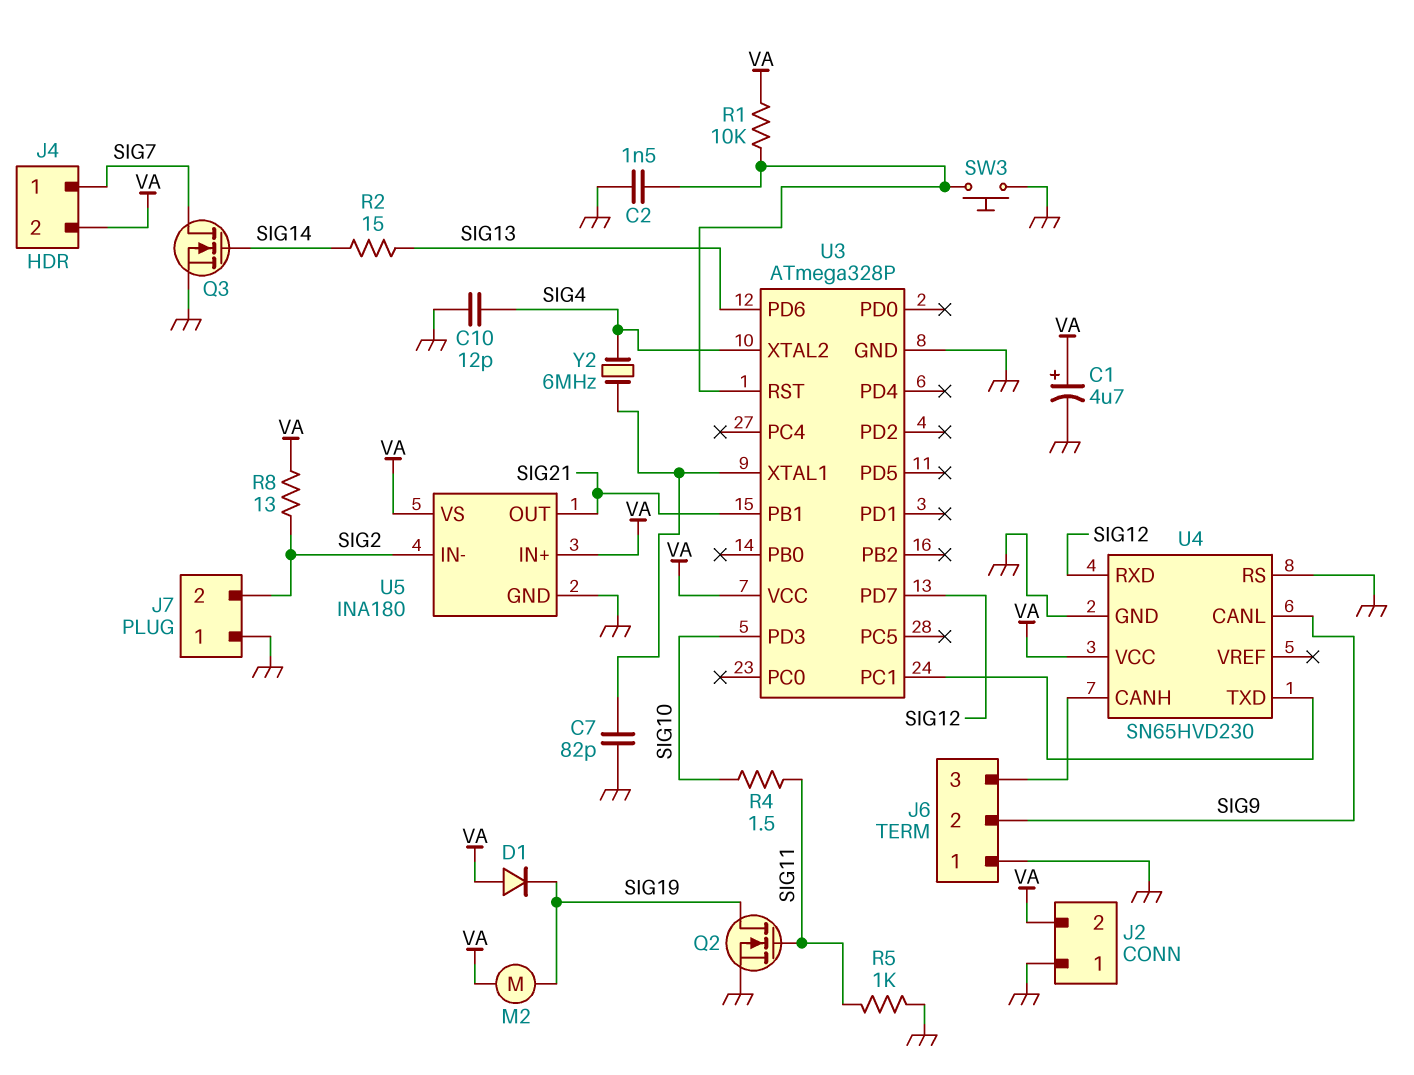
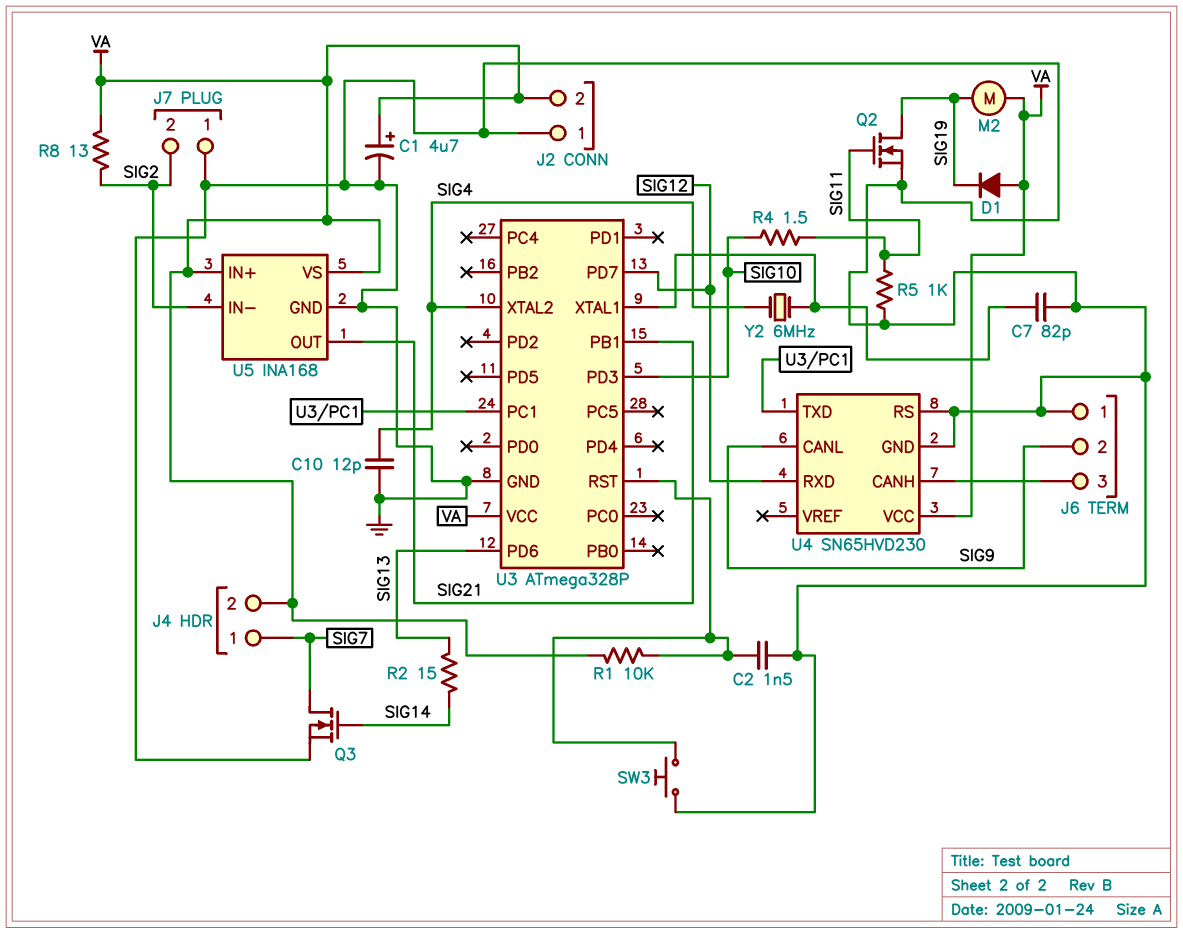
U5: INA180 -> INA168

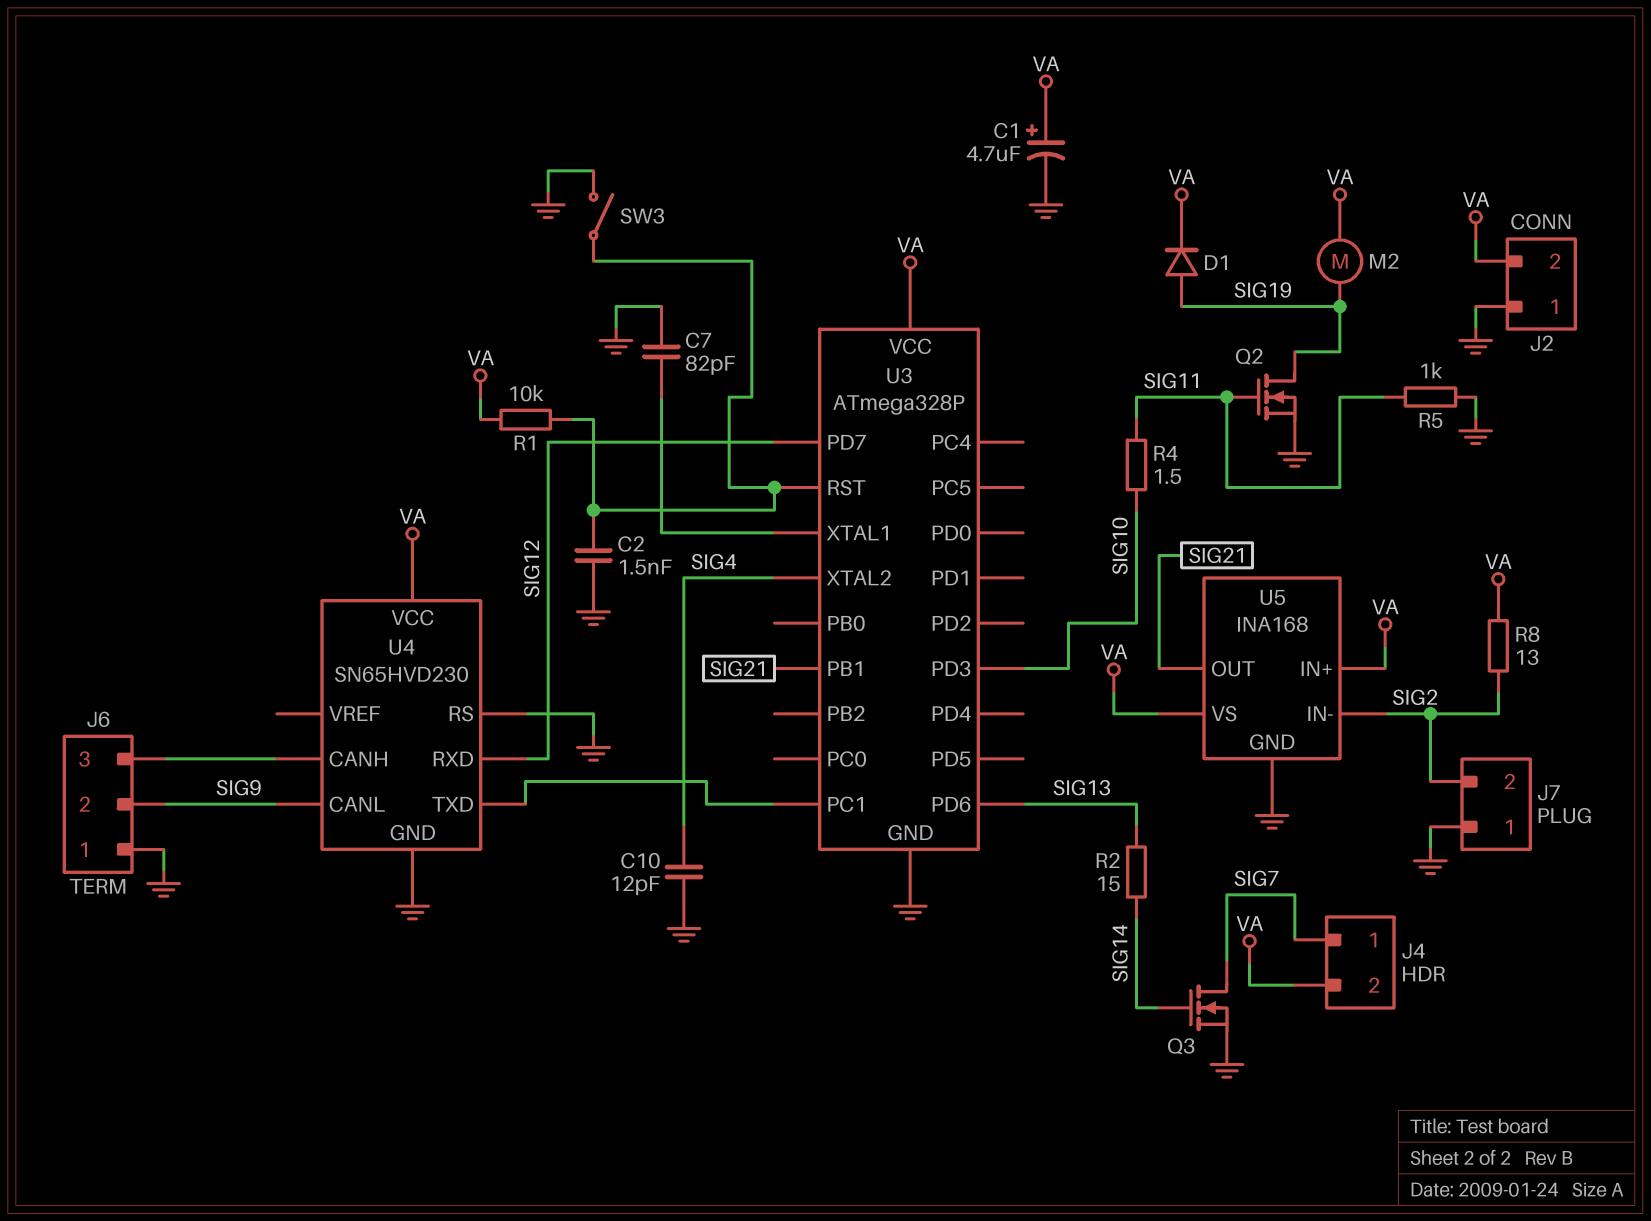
D1: diode (A VA, K SIG19) -> diode (A SIG19, K VA)
SW3: button (GND, U3/RST) -> switch (GND, U3/RST)
Y2: 6MHz (SIG4, U3/XTAL1) -> none

